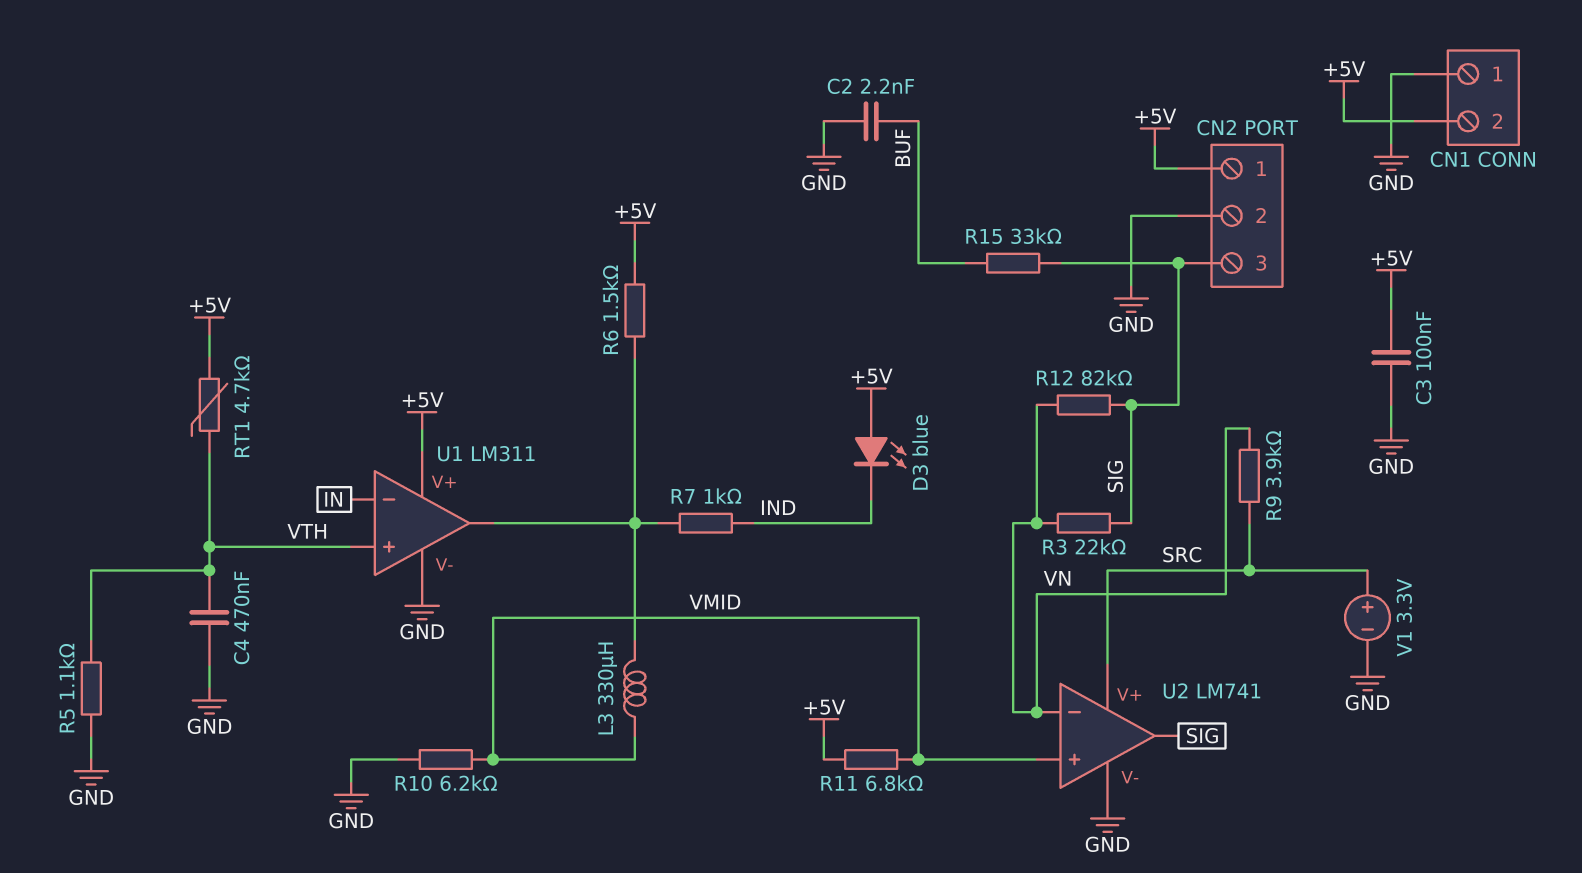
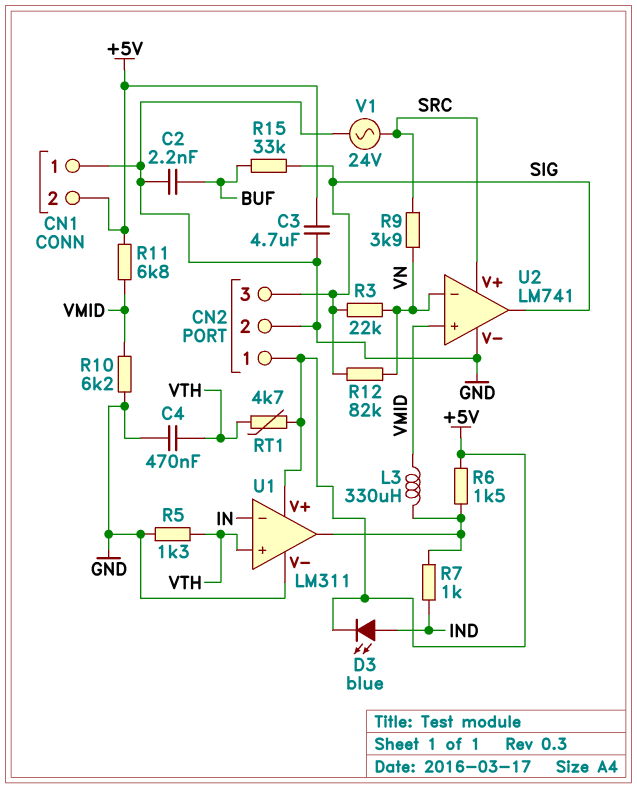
C3: 100nF (+5V, GND) -> 4.7uF (+5V, GND)
D3: LED blue (A +5V, K IND) -> LED blue (A IND, K +5V)
R5: 1.1k (GND, VTH) -> 1.3k (GND, VTH)
V1: 3.3V (plus SRC, minus GND) -> AC 24V (GND, SRC)

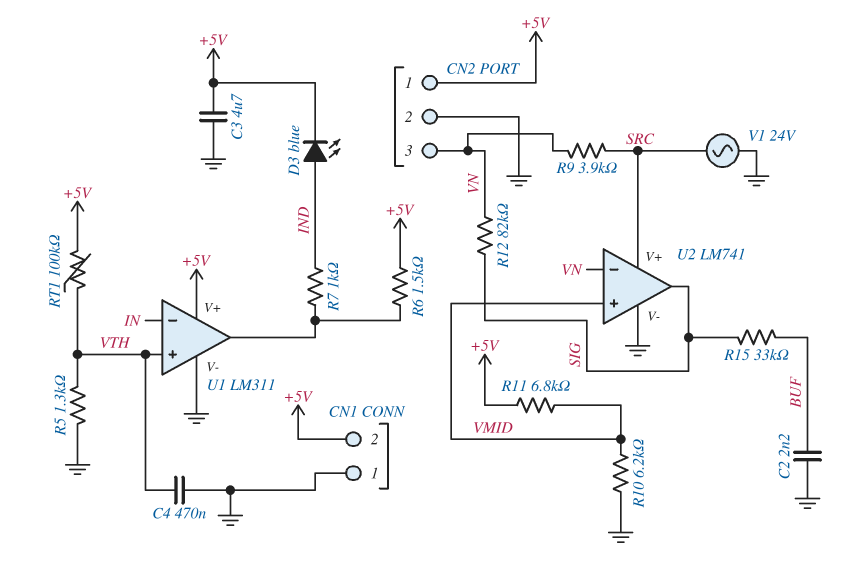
CN2 pin 3: SIG -> VN
L3: 330uH (U1/out, VMID) -> none
R3: 22k (SIG, VN) -> none
RT1: 4.7k (+5V, VTH) -> 100k (+5V, VTH)

